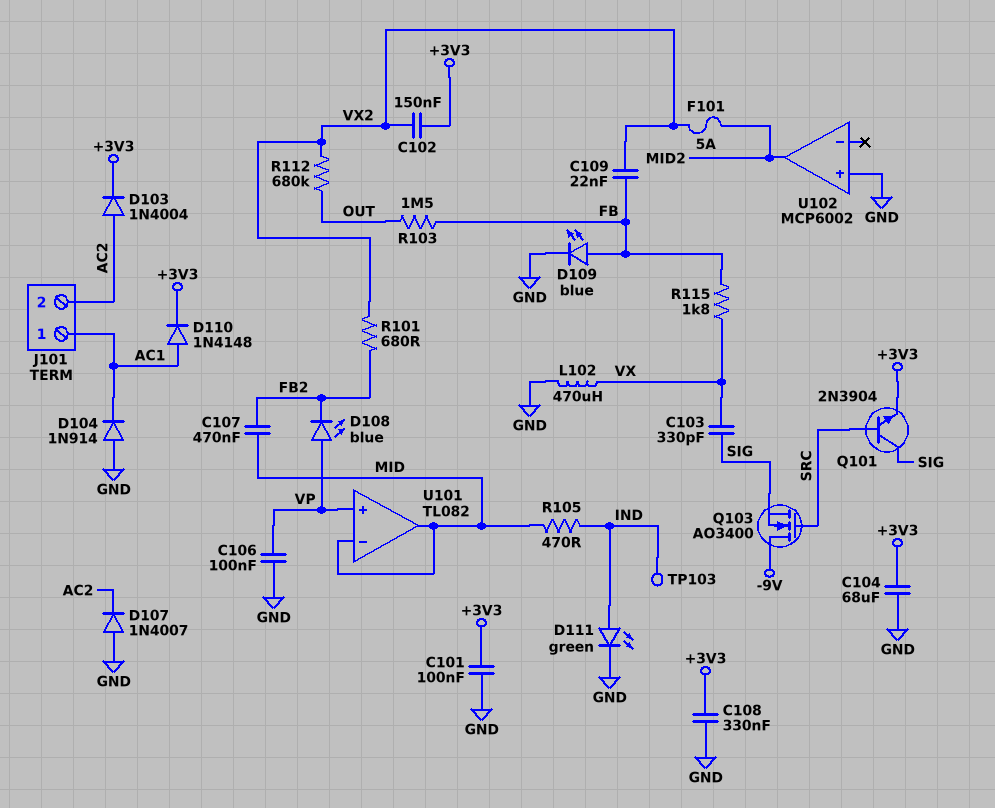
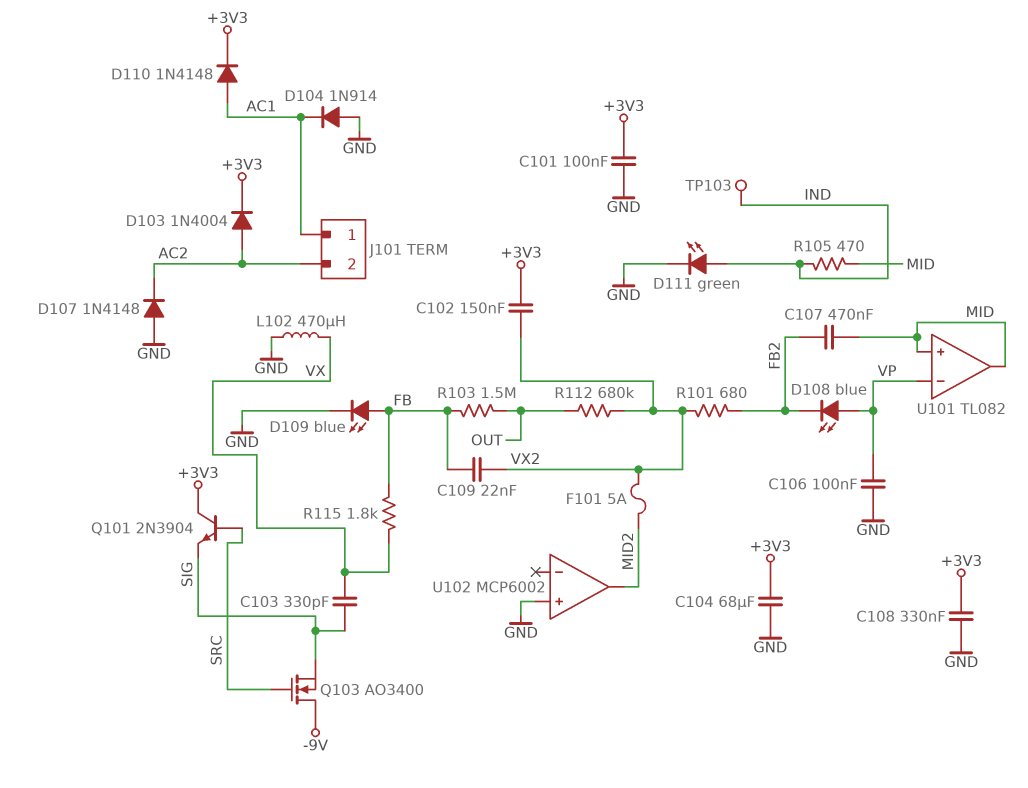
D107: diode 1N4007 (A GND, K AC2) -> diode 1N4148 (A GND, K AC2)
Q101: NPN 2N3904 (B SRC, C SIG, E +3V3) -> NPN 2N3904 (B SRC, C +3V3, E SIG)
U101 pin in+: VP -> MID
U101 pin in-: MID -> VP

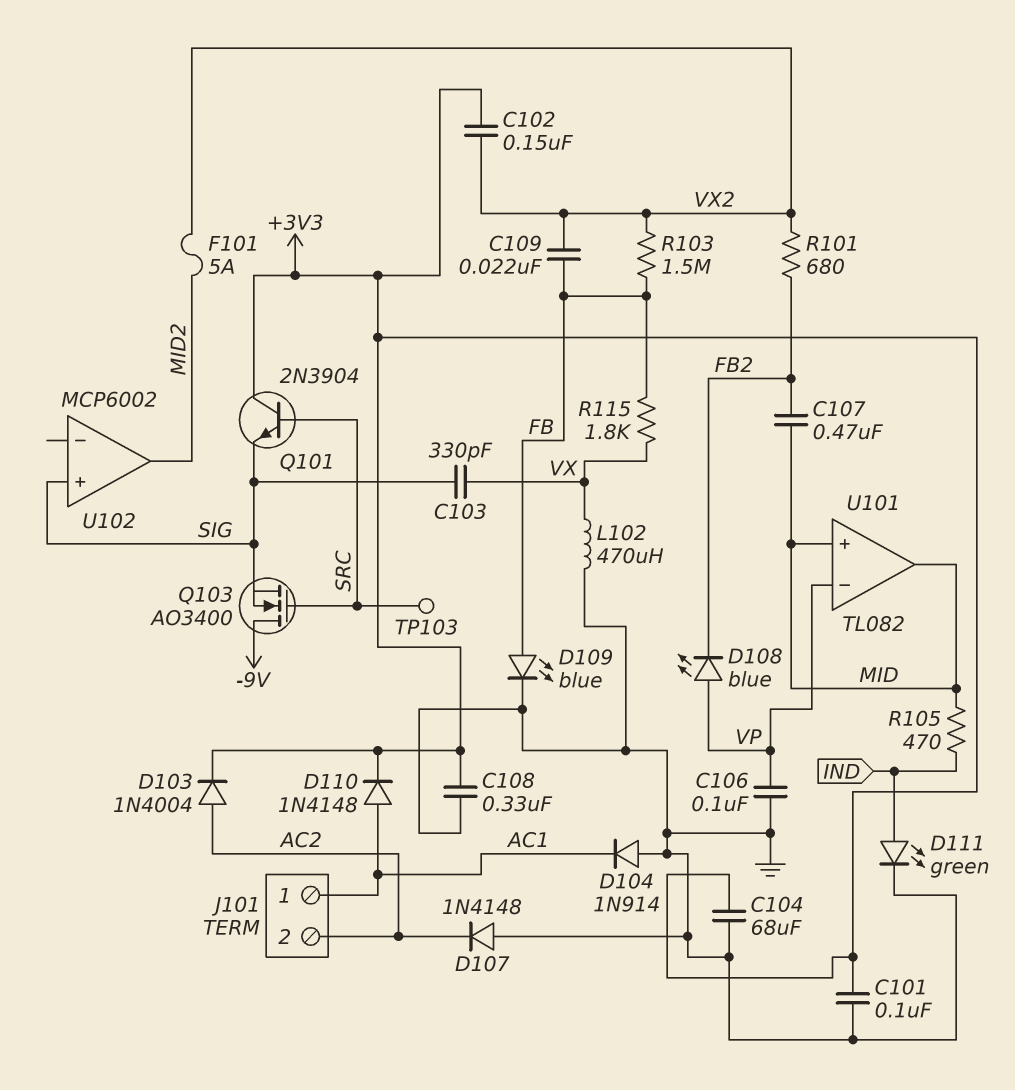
R103: 1.5M (FB, OUT) -> 1.5M (FB, VX2)
R112: 680k (OUT, VX2) -> none
TP103: test point (IND) -> test point (SRC)
U102 pin in+: GND -> SIG

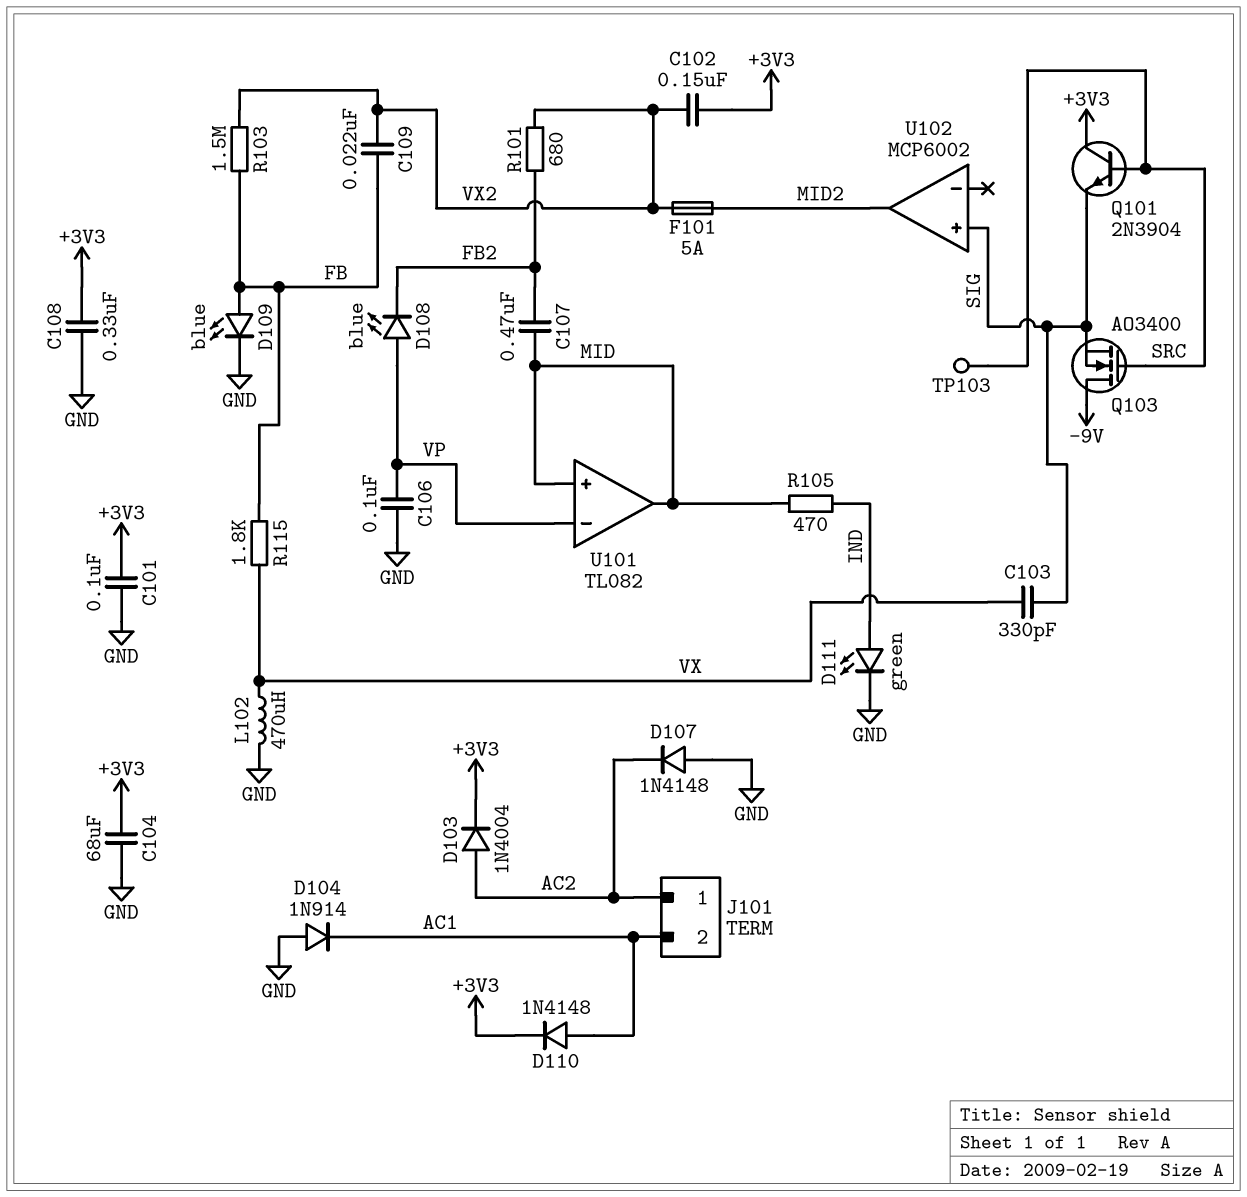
J101 pin 1: AC1 -> AC2
J101 pin 2: AC2 -> AC1

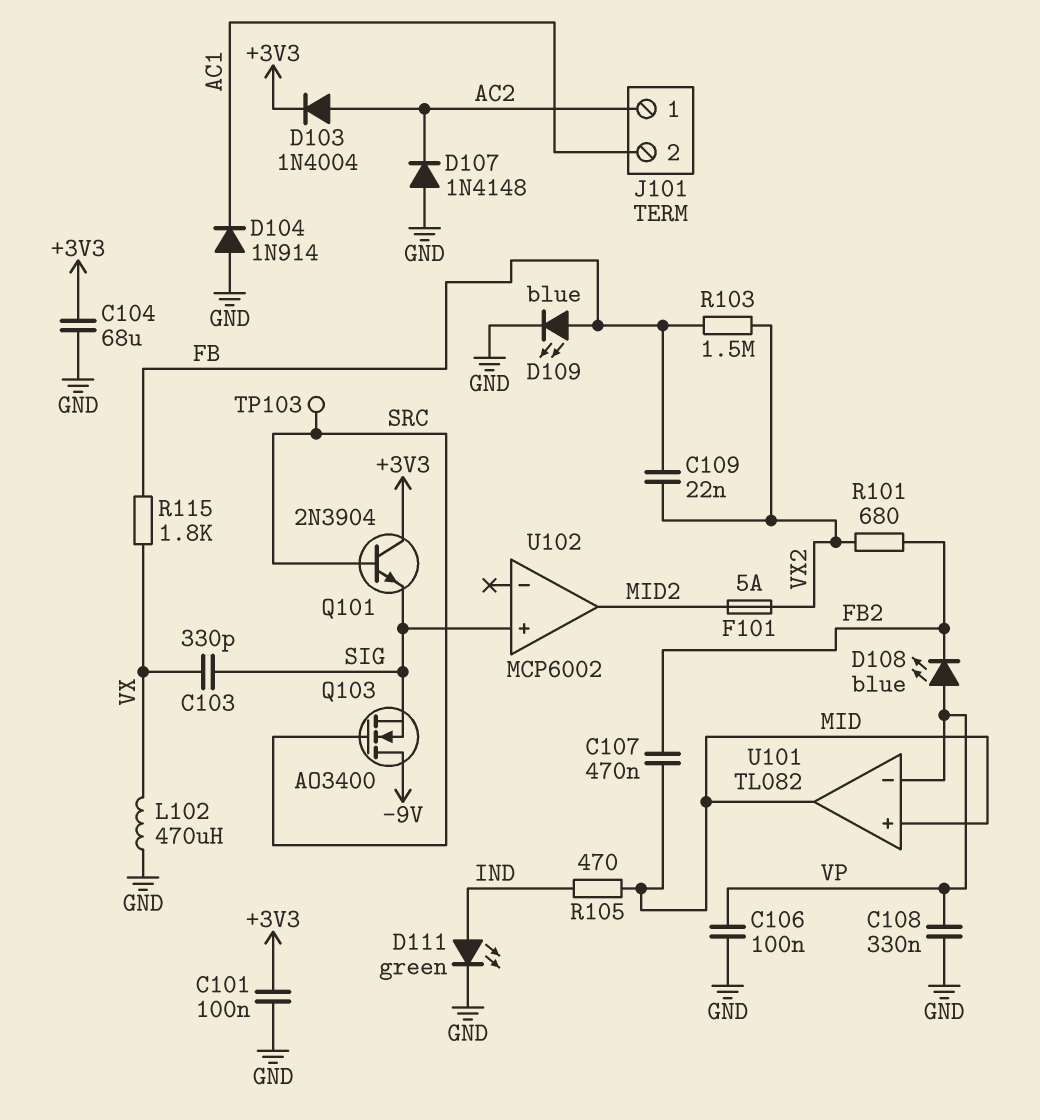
C102: 150nF (+3V3, VX2) -> none
C108: 330nF (+3V3, GND) -> 330nF (GND, VP)
D110: diode 1N4148 (A AC1, K +3V3) -> none

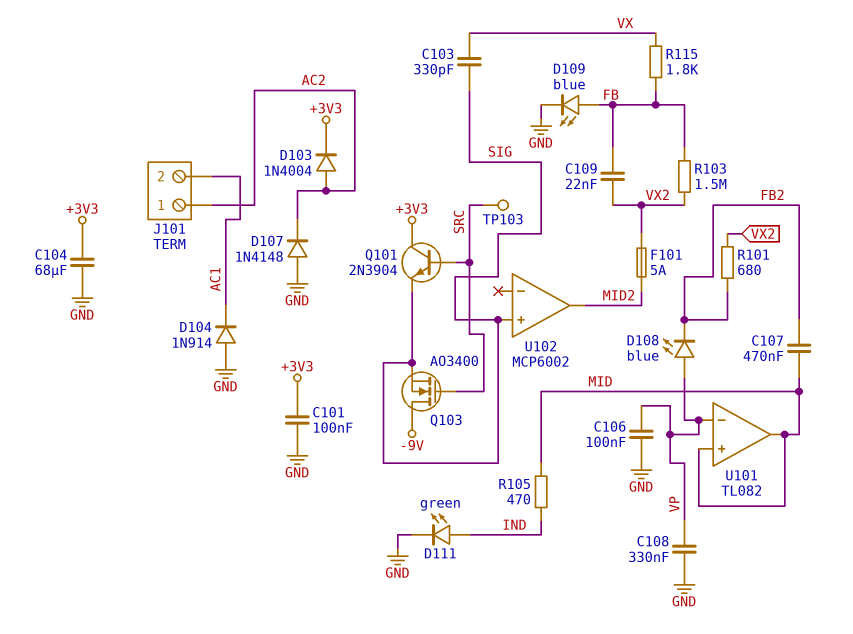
L102: 470uH (GND, VX) -> none

